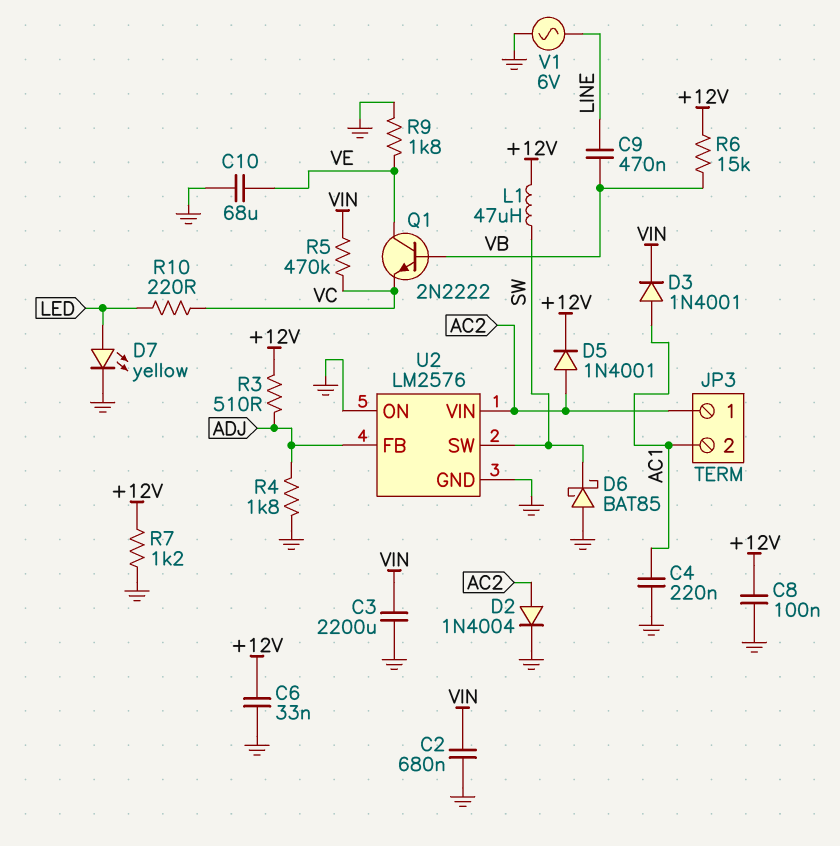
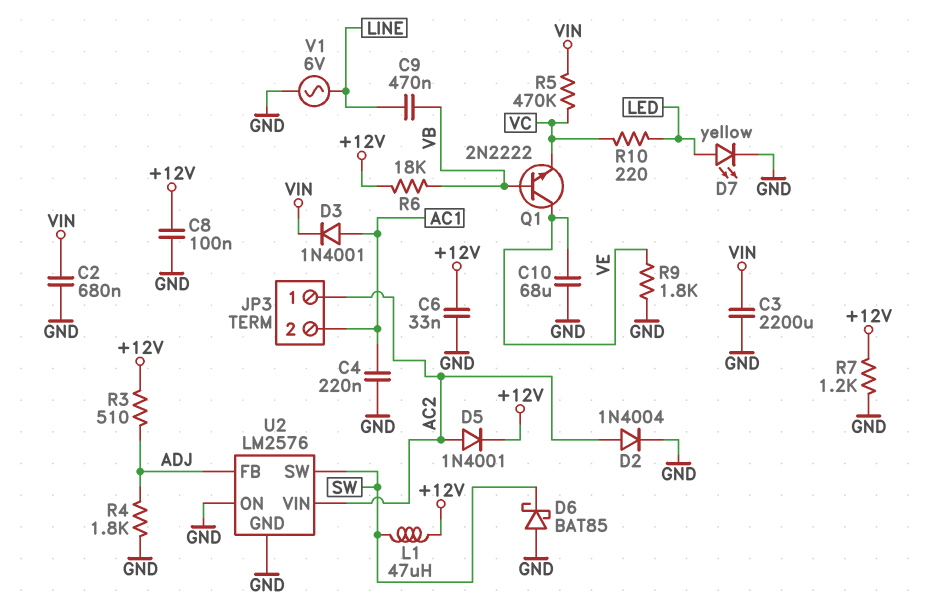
R6: 15k (+12V, VB) -> 18k (+12V, VB)

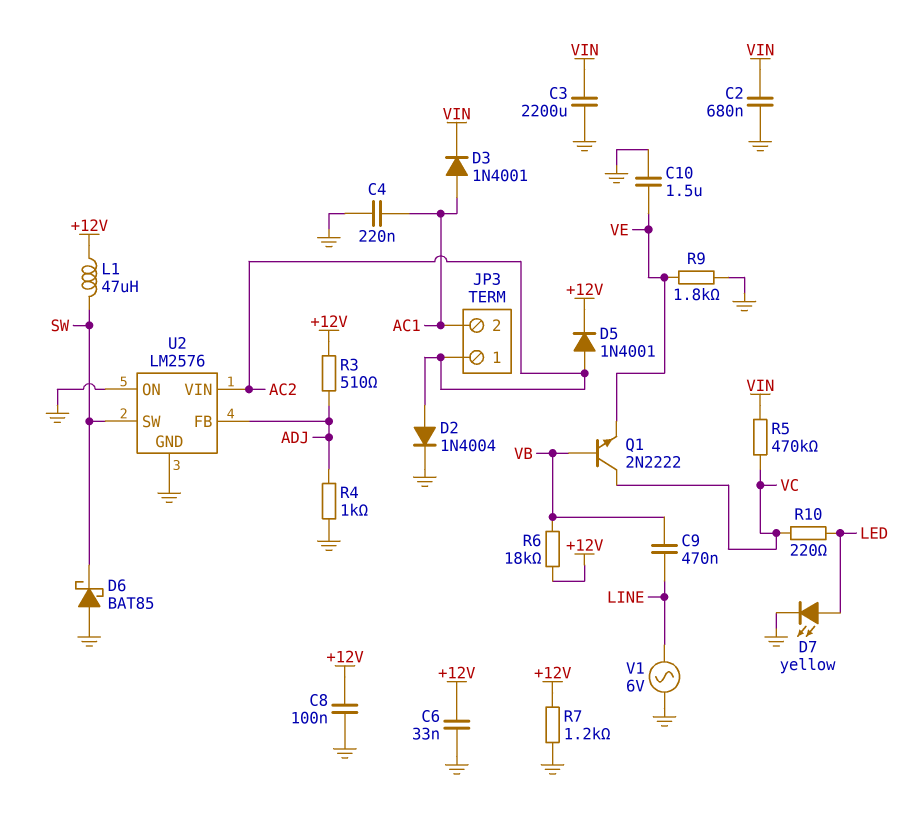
C10: 68uF (GND, VE) -> 1.5uF (GND, VE)
Q1: NPN 2N2222 (B VB, C VE, E VC) -> NPN 2N2222 (B VB, C VC, E VE)
R4: 1.8k (ADJ, GND) -> 1k (ADJ, GND)

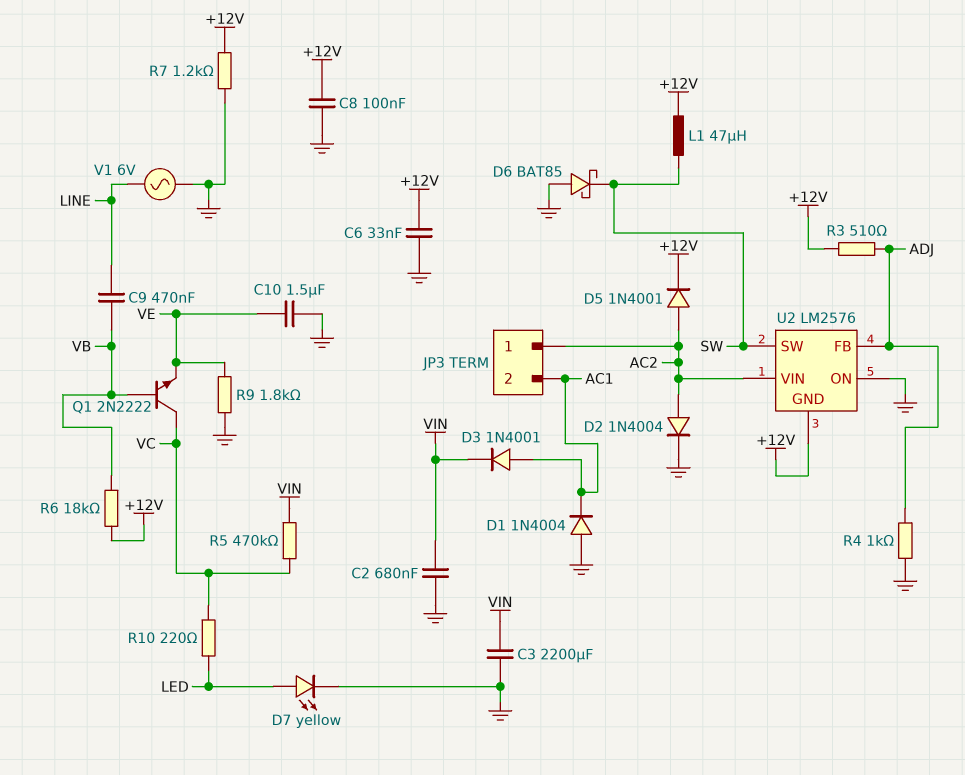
C4: 220nF (AC1, GND) -> none
D1: none -> diode 1N4004 (A GND, K AC1)
U2 pin GND: GND -> +12V

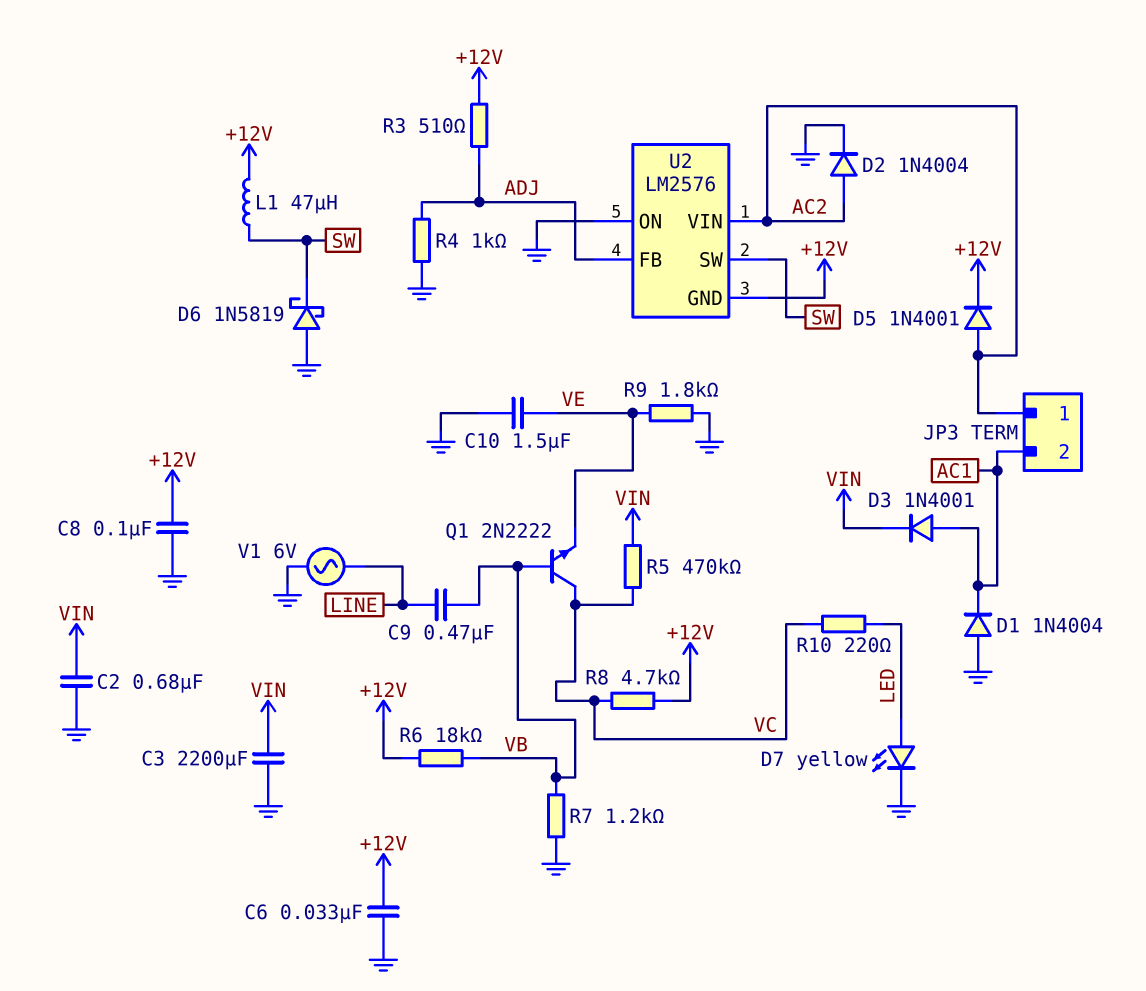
D6: schottky BAT85 (A GND, K SW) -> schottky 1N5819 (A GND, K SW)
R7: 1.2k (+12V, GND) -> 1.2k (GND, VB)
R8: none -> 4.7k (+12V, VC)

